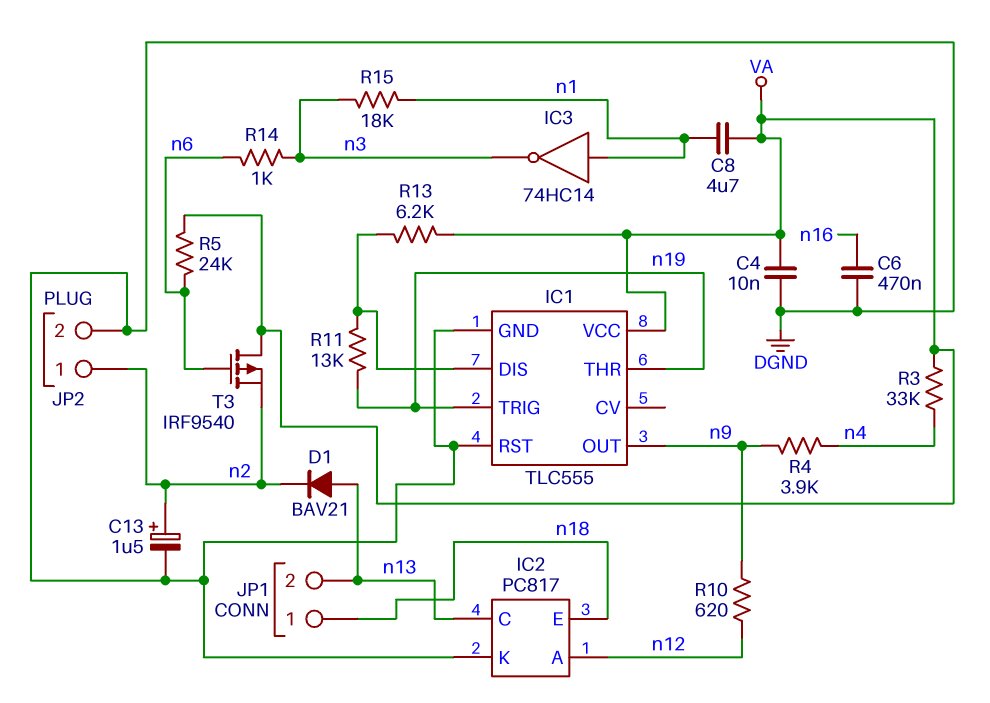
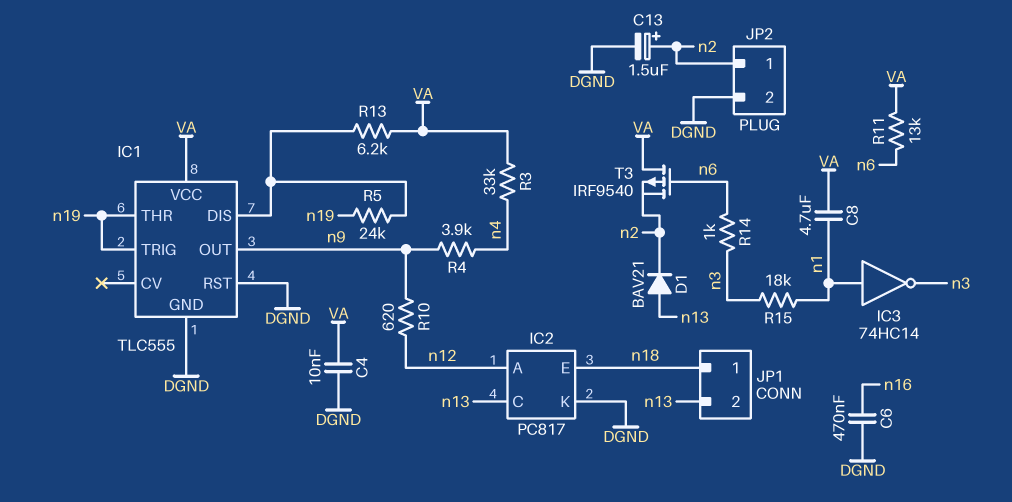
R5: 24k (VA, n6) -> 24k (IC1/DIS, n19)
R11: 13k (IC1/DIS, n19) -> 13k (VA, n6)

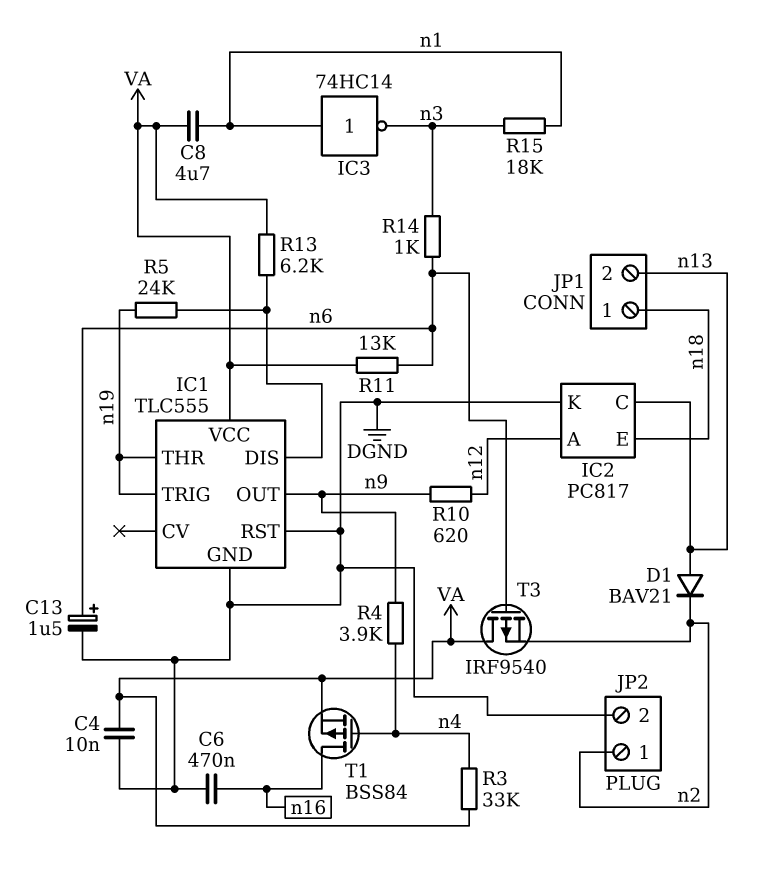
C13: 1.5uF (plus n2, minus DGND) -> 1.5uF (plus n6, minus DGND)
T1: none -> PMOS BSS84 (G n4, D n16, S VA)

